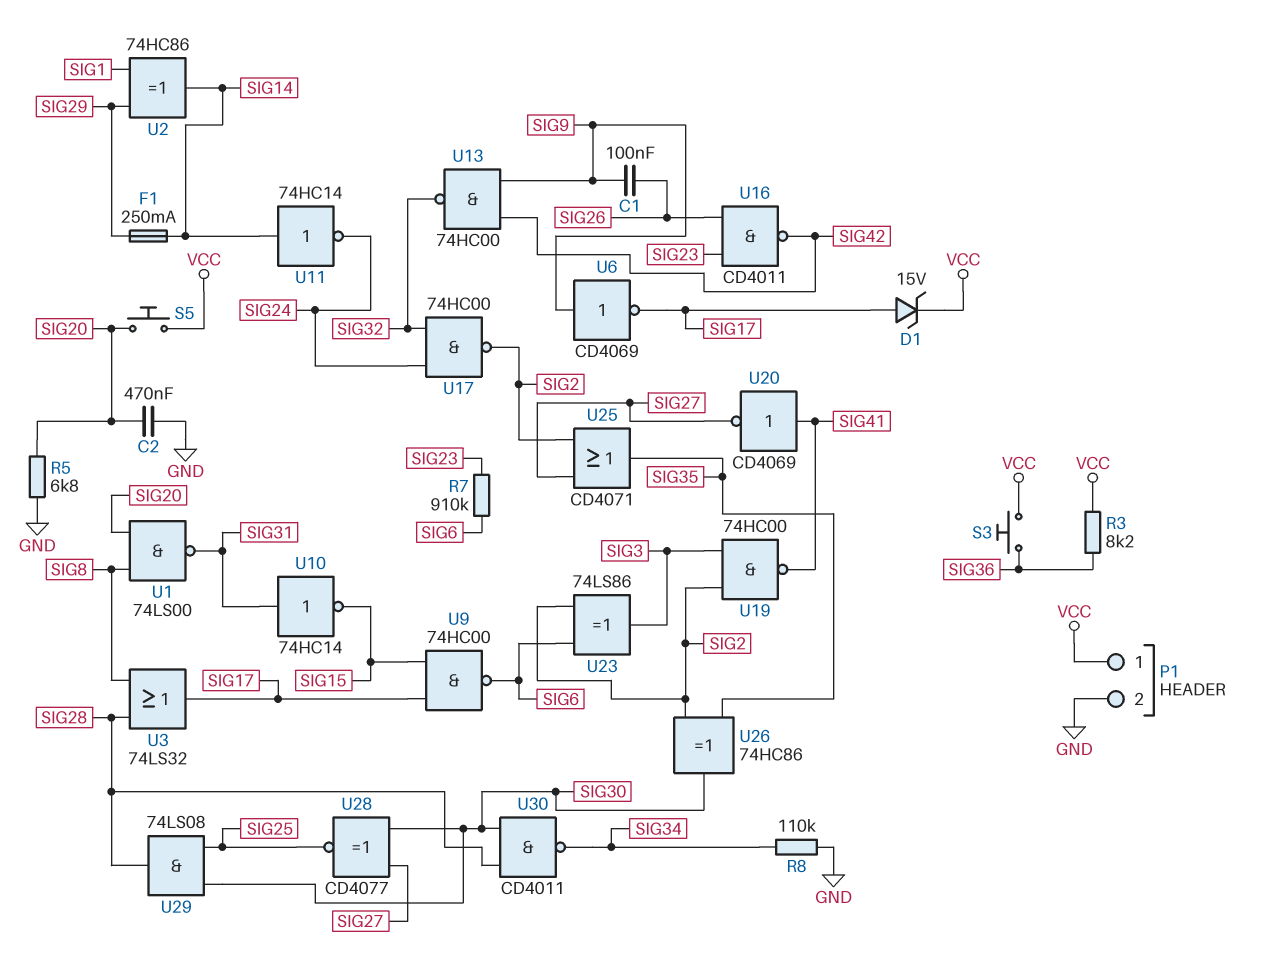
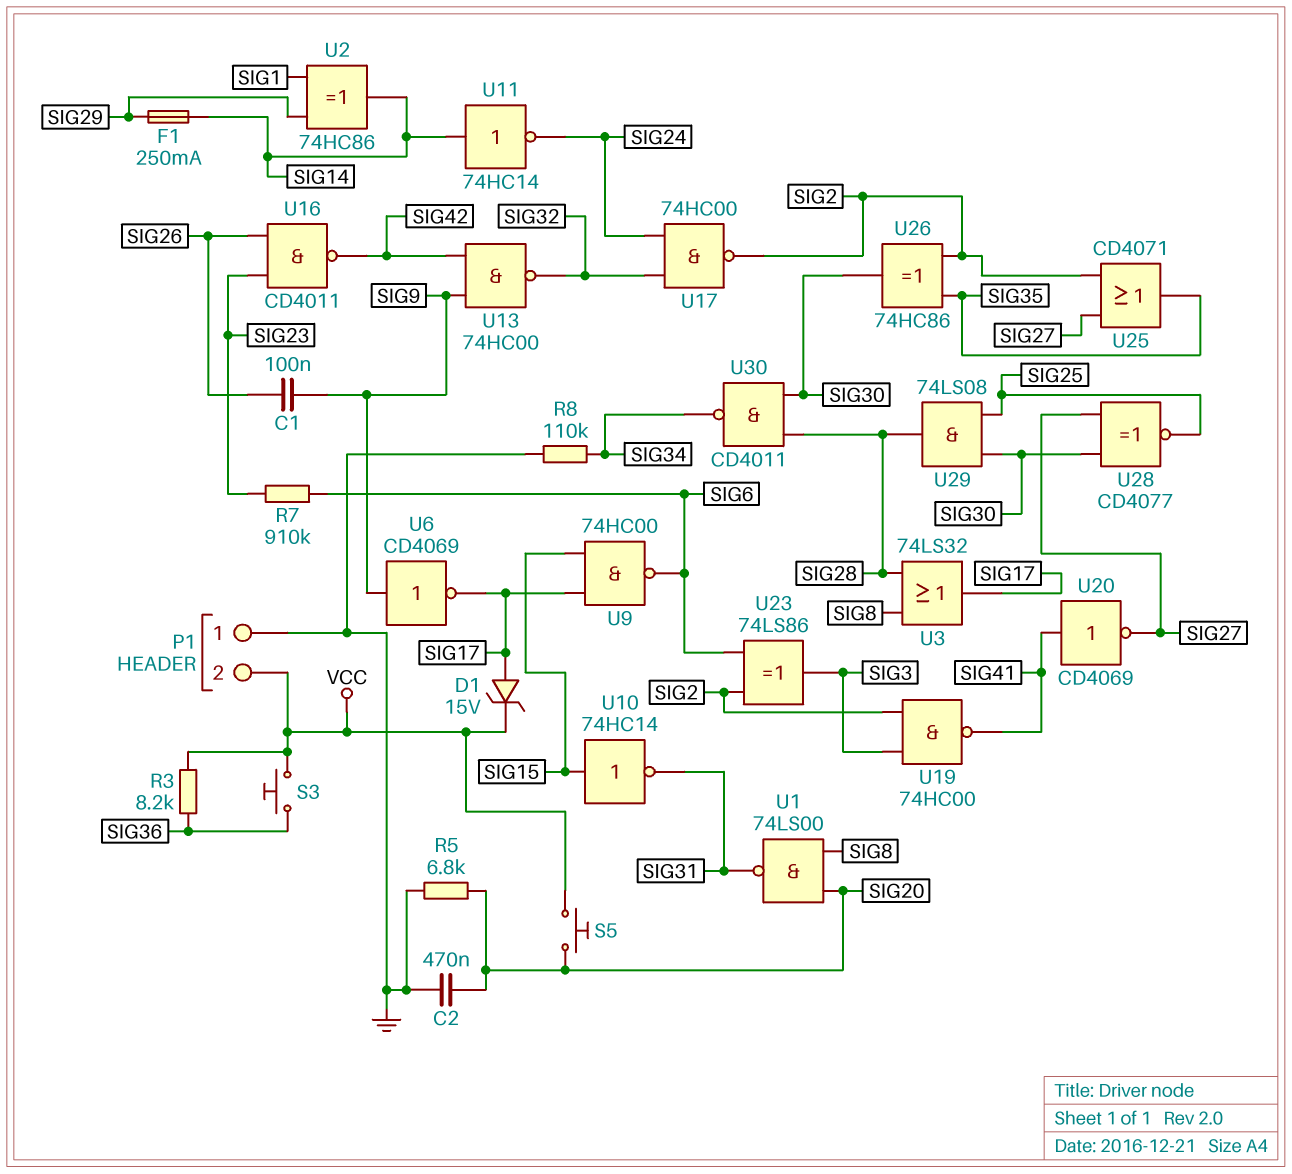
P1 pin 1: VCC -> GND
P1 pin 2: GND -> VCC
U10: NOT 74HC14 (in SIG31, out SIG15) -> NOT 74HC14 (in SIG15, out SIG31)

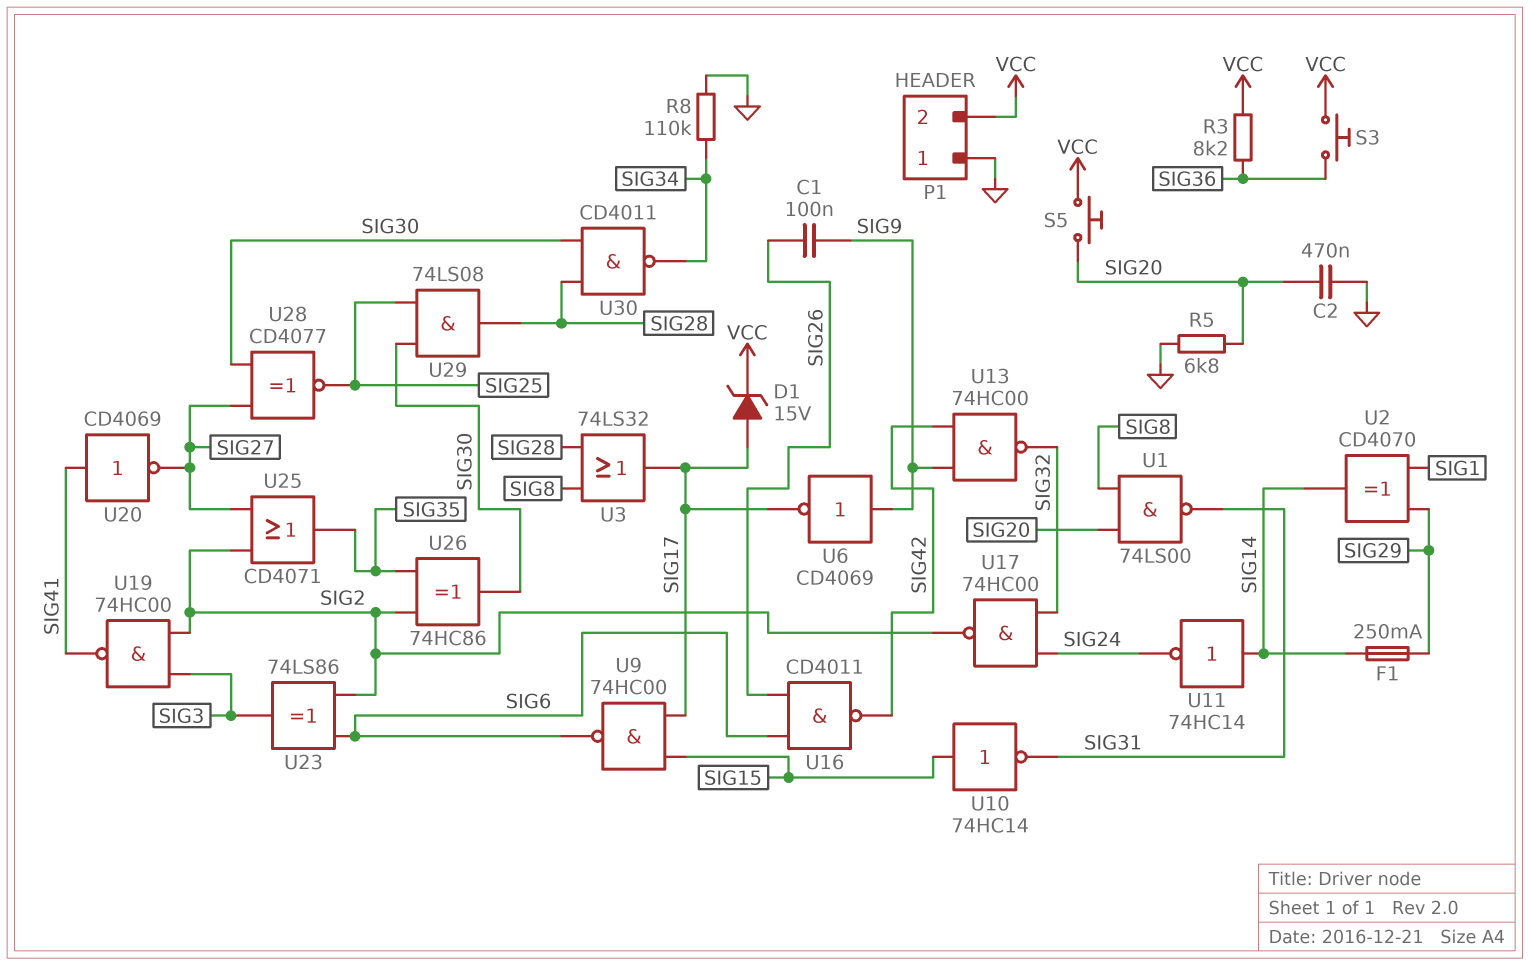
R7: 910k (SIG6, SIG23) -> none
U2: XOR 74HC86 (in SIG1, in SIG29, out SIG14) -> XOR CD4070 (in SIG1, in SIG29, out SIG14)
U16: NAND CD4011 (in SIG23, in SIG26, out SIG42) -> NAND CD4011 (in SIG6, in SIG26, out SIG42)

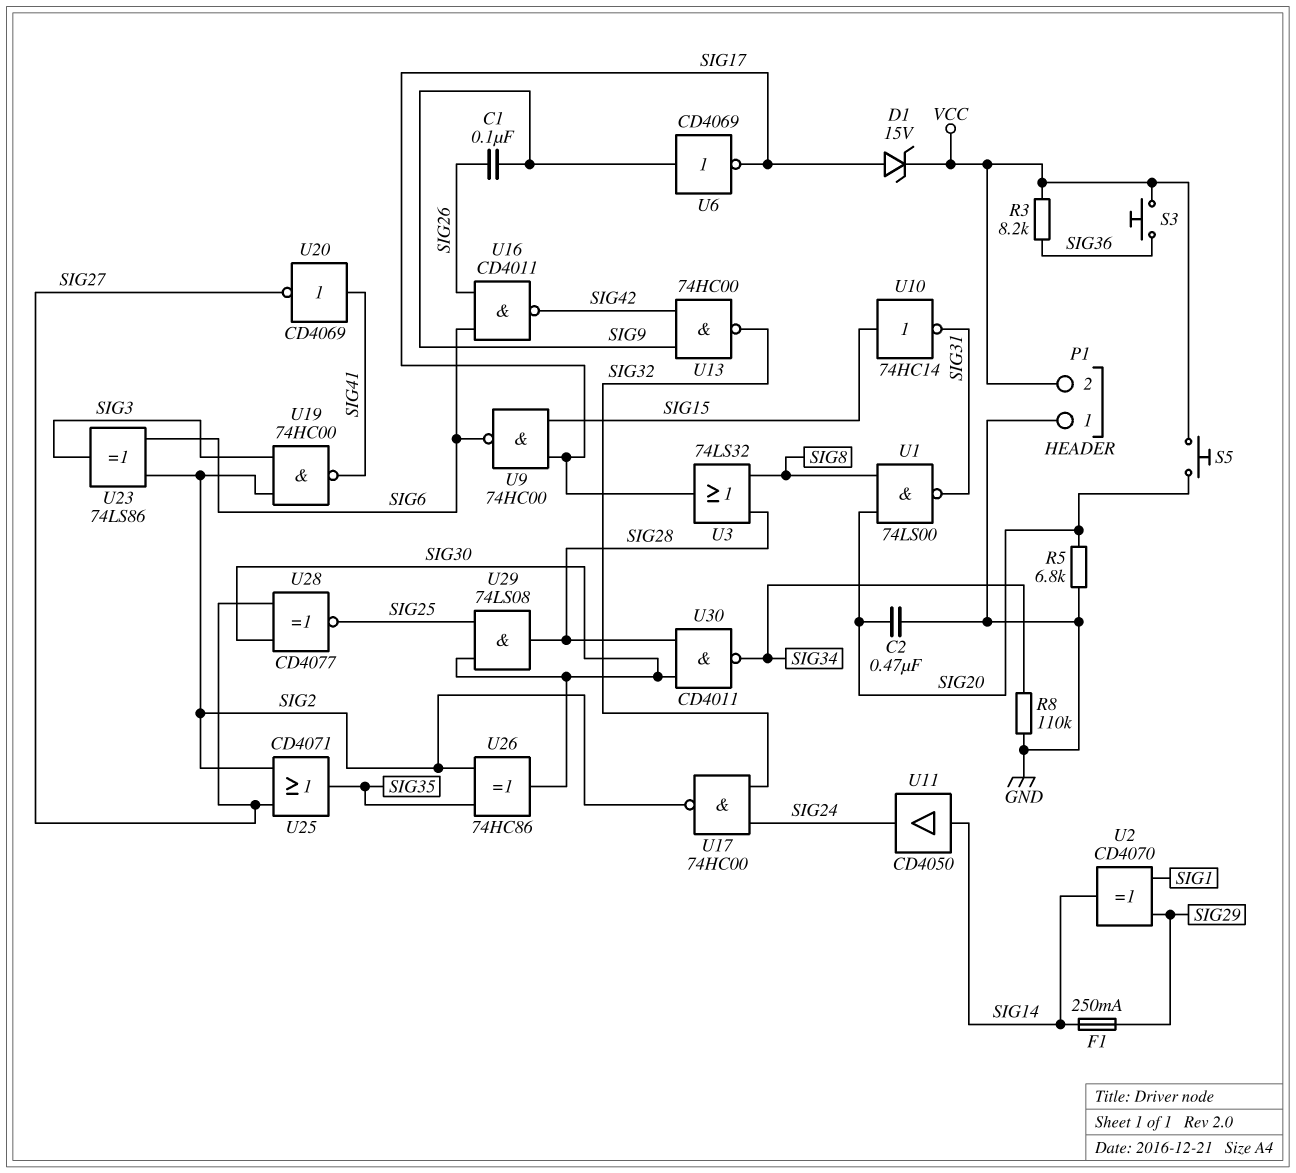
U11: NOT 74HC14 (in SIG14, out SIG24) -> buffer CD4050 (in SIG14, out SIG24)

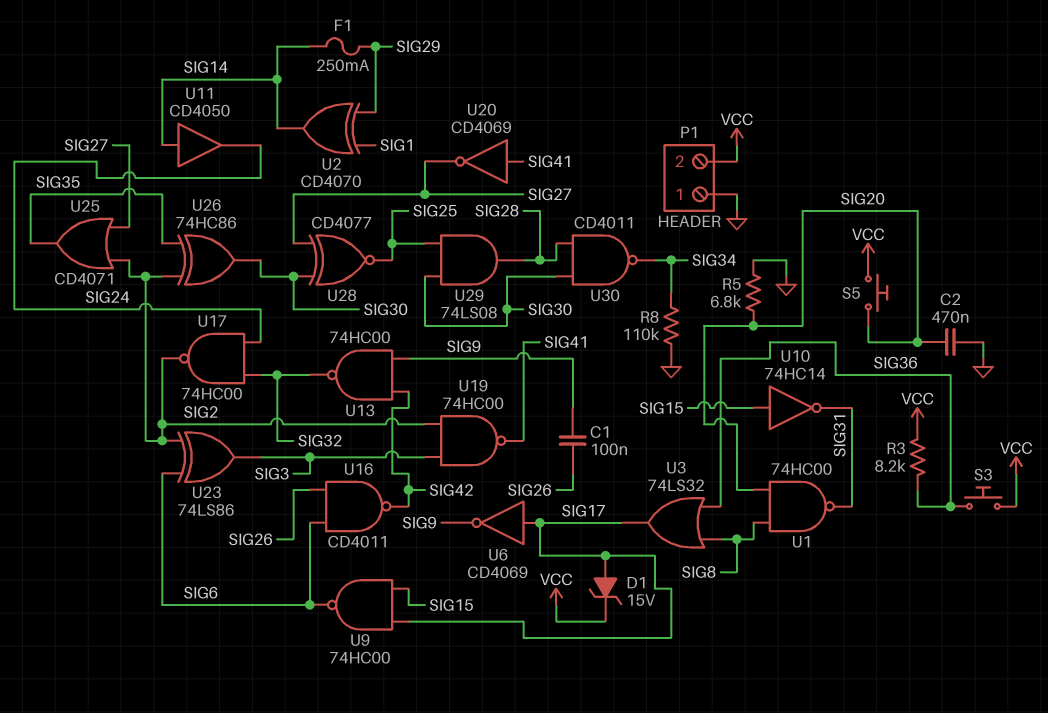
U1: NAND 74LS00 (in SIG8, in SIG20, out SIG31) -> NAND 74HC00 (in SIG8, in SIG20, out SIG31)
U3: OR 74LS32 (in SIG8, in SIG28, out SIG17) -> OR 74LS32 (in SIG8, in SIG36, out SIG17)
U6: NOT CD4069 (in SIG9, out SIG17) -> NOT CD4069 (in SIG17, out SIG9)

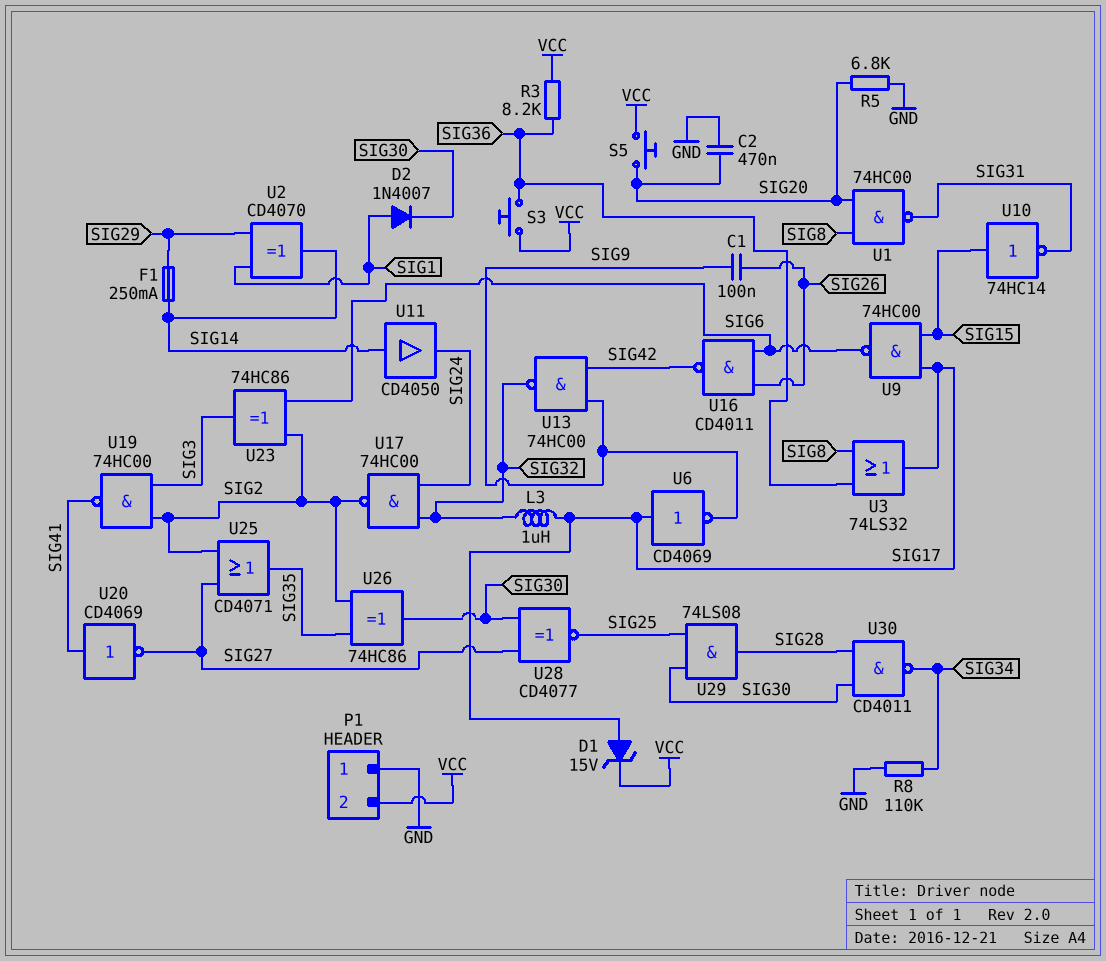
D2: none -> diode 1N4007 (A SIG1, K SIG30)
L3: none -> 1uH (SIG17, SIG32)
U23: XOR 74LS86 (in SIG2, in SIG6, out SIG3) -> XOR 74HC86 (in SIG2, in SIG6, out SIG3)

